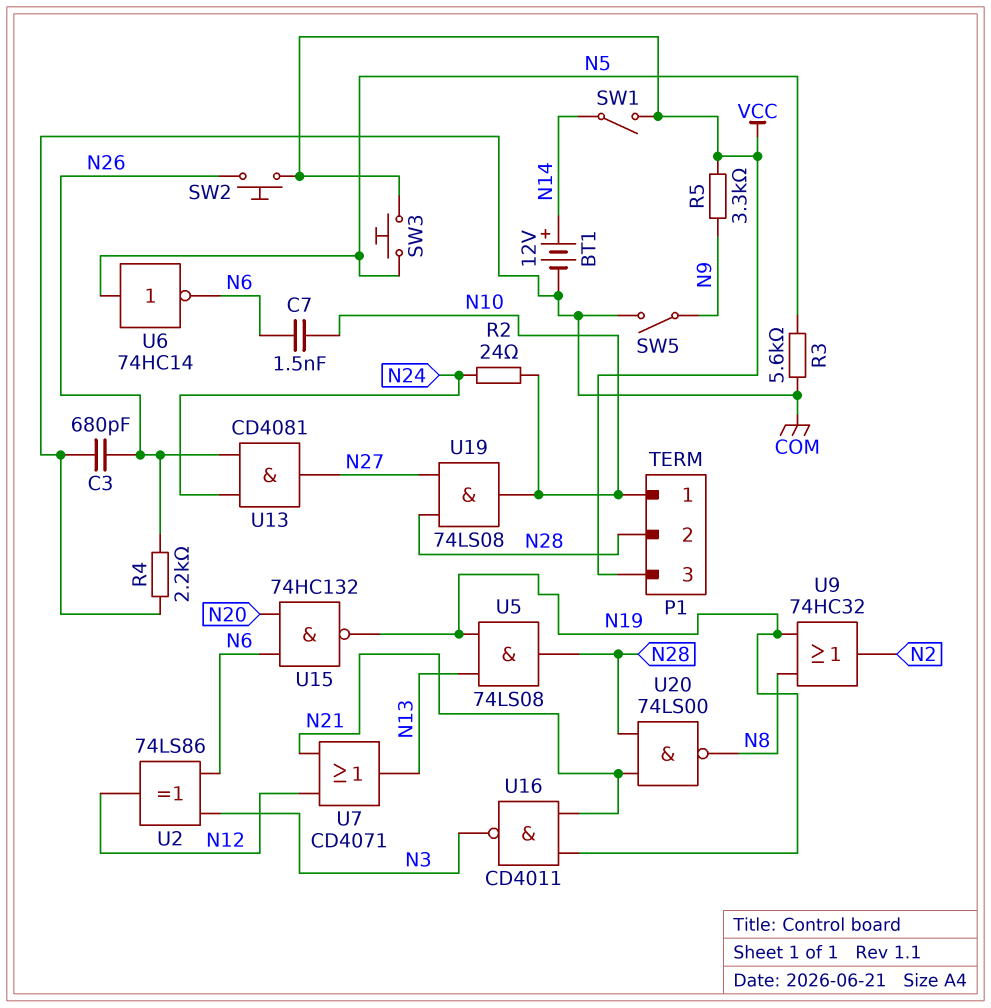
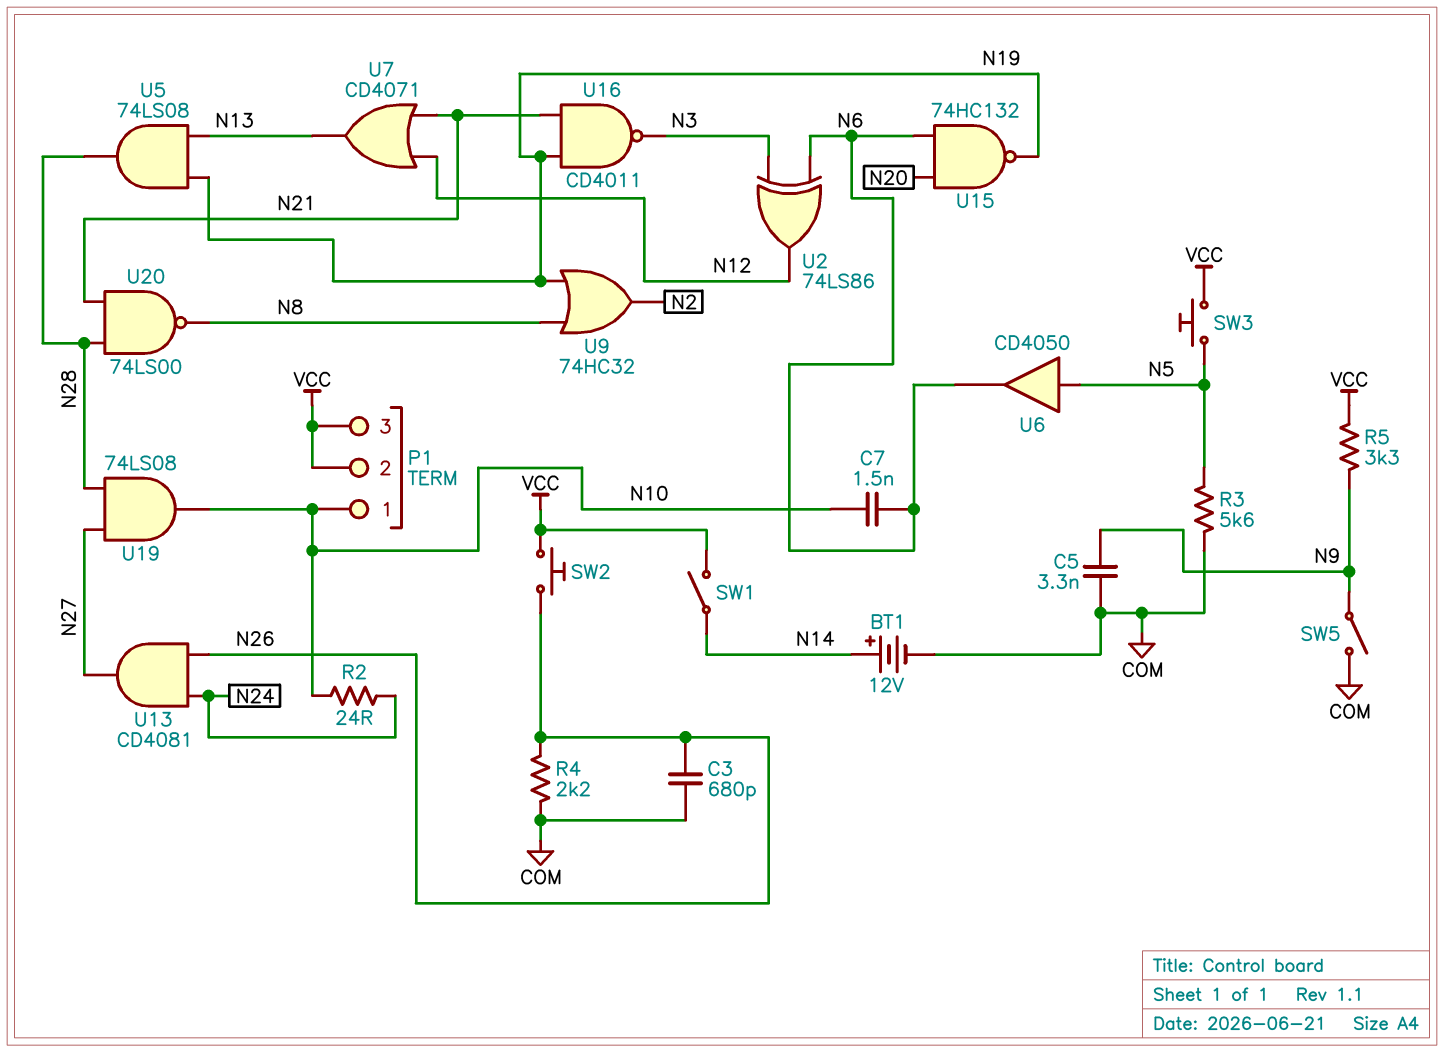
C5: none -> 3.3nF (COM, N9)
P1 pin 2: N28 -> VCC
U6: NOT 74HC14 (in N5, out N6) -> buffer CD4050 (in N5, out N6)

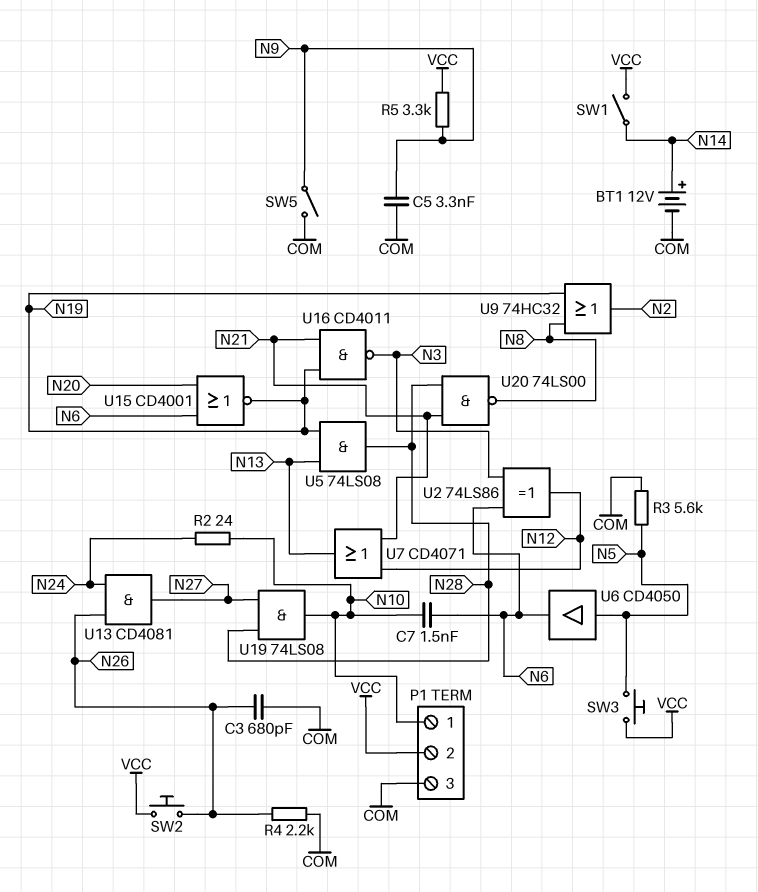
P1 pin 3: VCC -> COM
U15: NAND 74HC132 (in N6, in N20, out N19) -> NOR CD4001 (in N6, in N20, out N19)

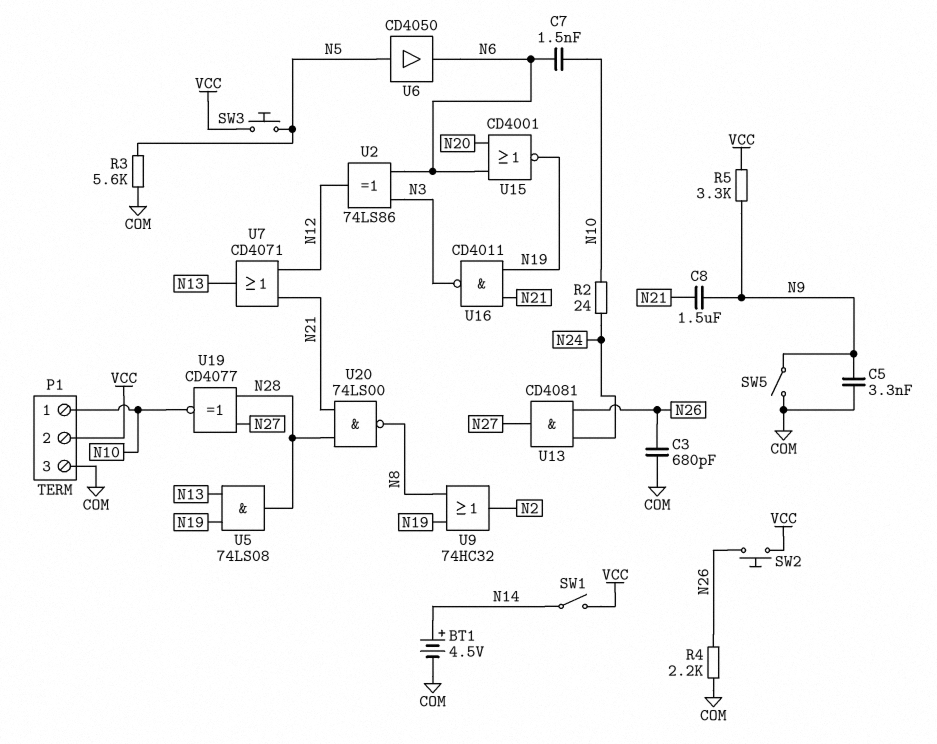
BT1: 12V (plus N14, minus COM) -> 4.5V (plus N14, minus COM)
C8: none -> 1.5uF (N9, N21)
U19: AND 74LS08 (in N27, in N28, out N10) -> XNOR CD4077 (in N27, in N28, out N10)

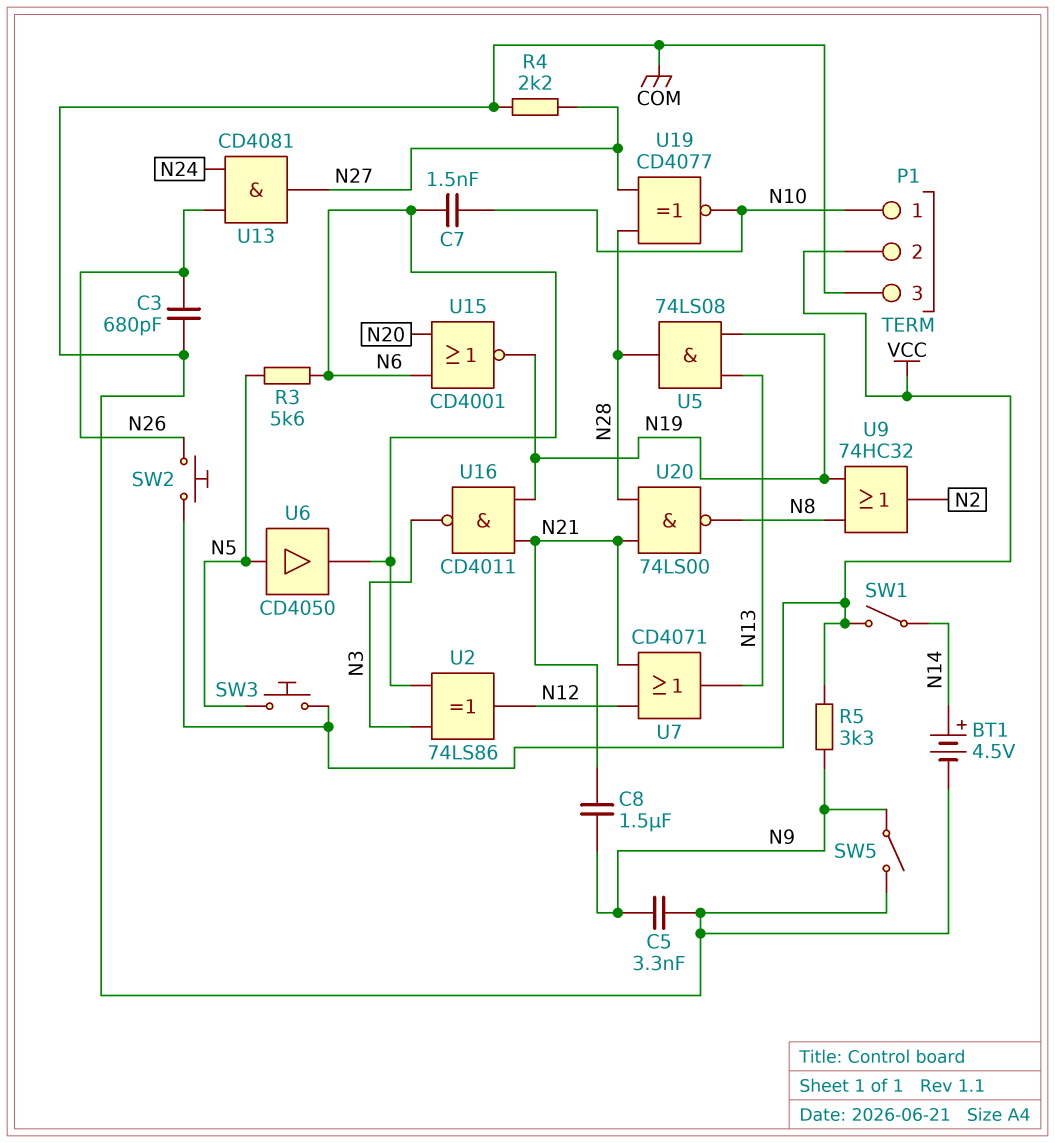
R2: 24 (N10, N24) -> none
R3: 5.6k (COM, N5) -> 5.6k (N5, N6)
R4: 2.2k (COM, N26) -> 2.2k (COM, N27)

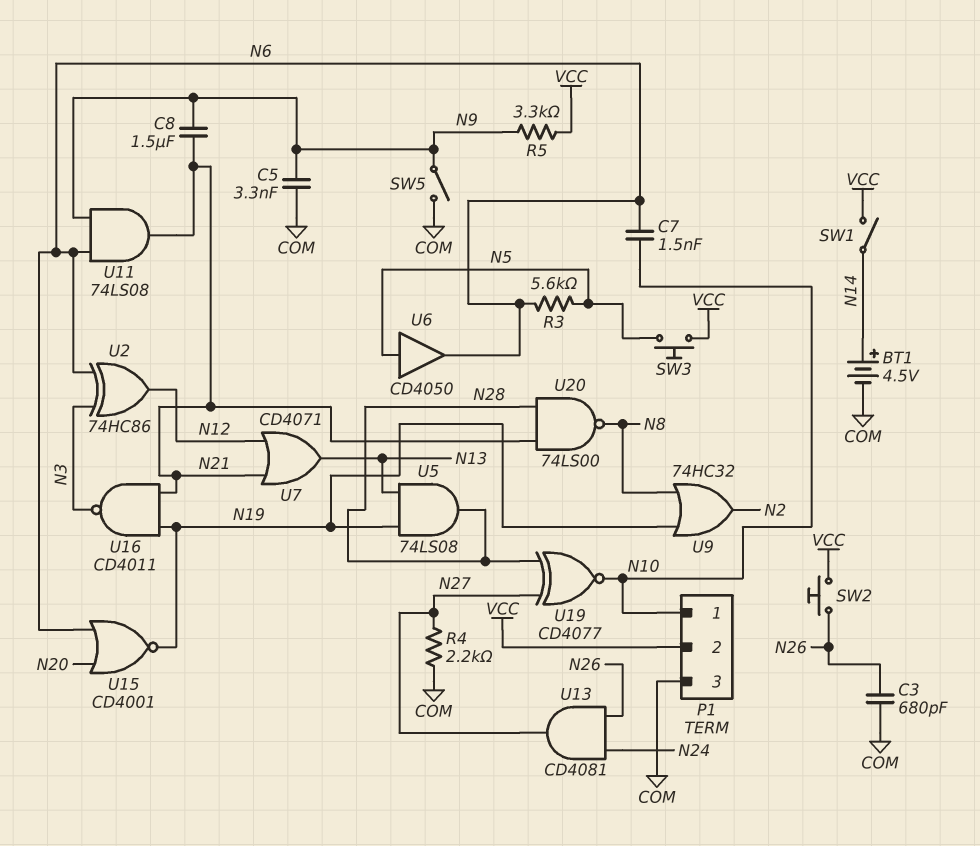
U2: XOR 74LS86 (in N3, in N6, out N12) -> XOR 74HC86 (in N3, in N6, out N12)
U11: none -> AND 74LS08 (in N6, in N9, out N21)

